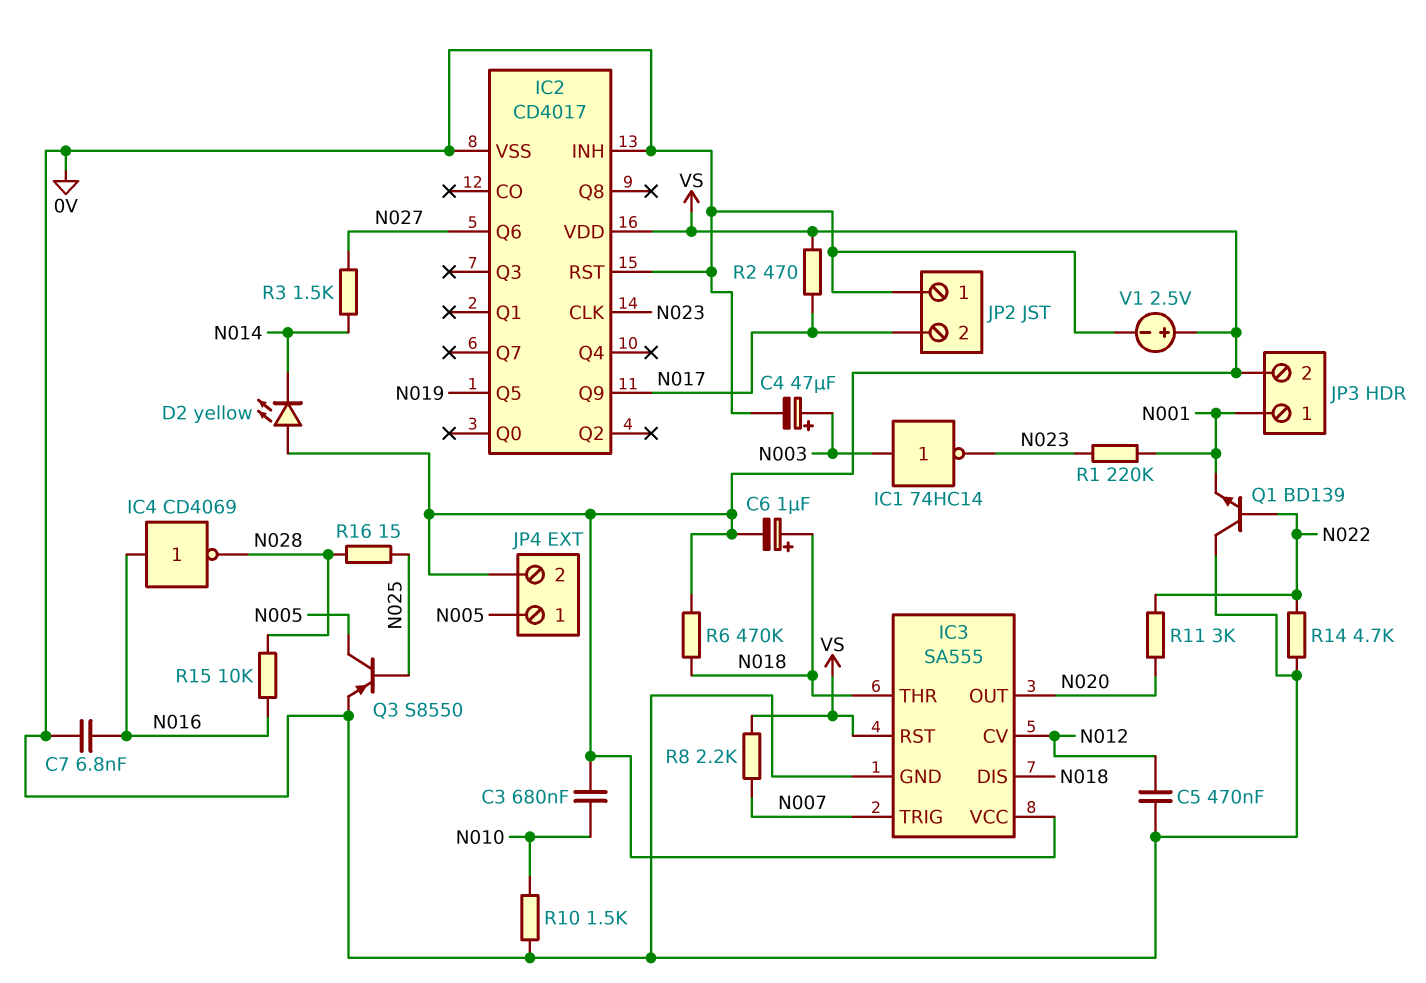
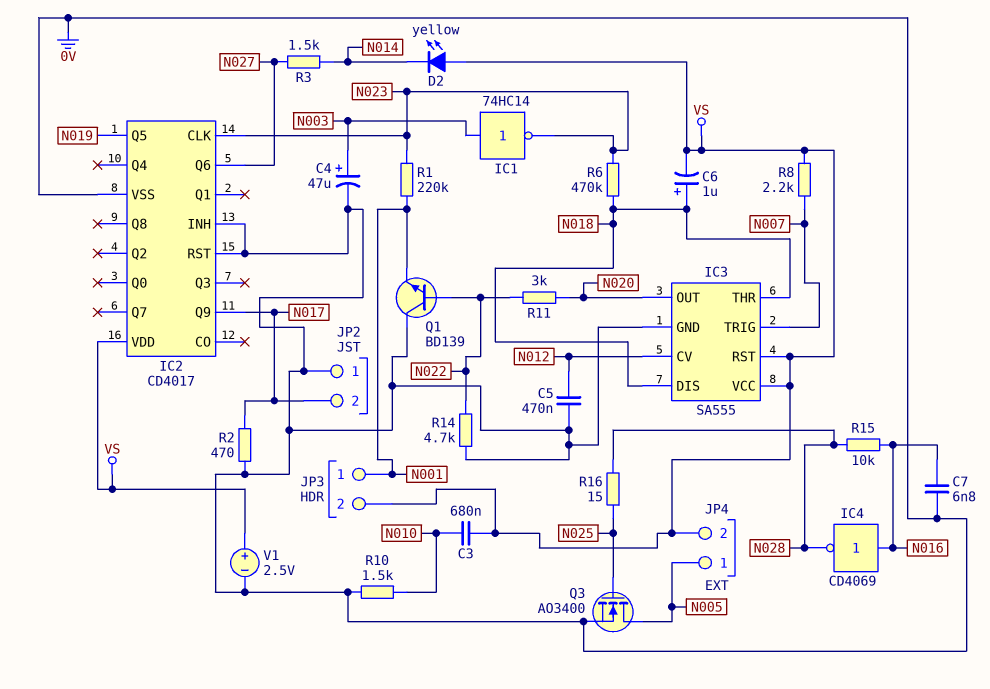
Q3: PNP S8550 (B N025, C N005, E 0V) -> NMOS AO3400 (G N025, D N005, S 0V)
R2: 470 (N017, VS) -> 470 (0V, N017)
R6: 470k (N018, VS) -> 470k (N018, N023)

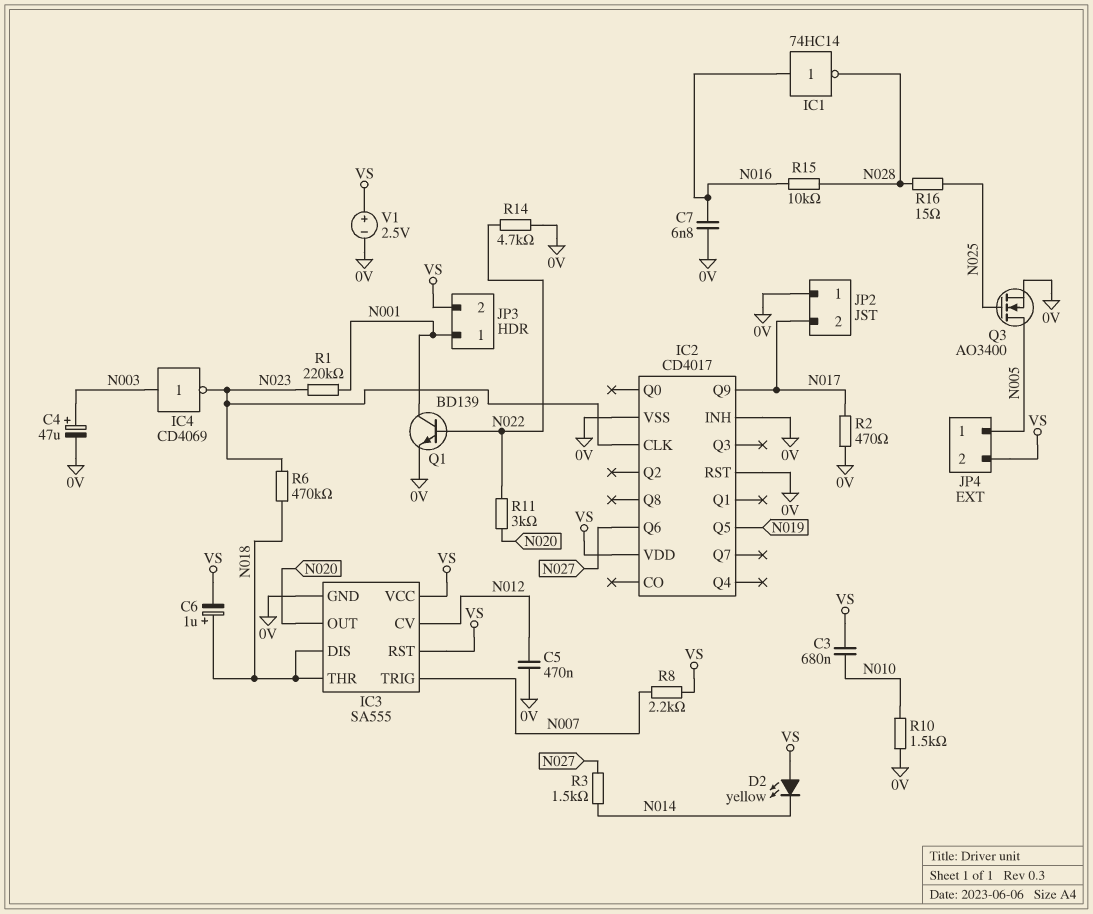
IC1: NOT 74HC14 (in N003, out N023) -> NOT 74HC14 (in N016, out N028)
IC4: NOT CD4069 (in N016, out N028) -> NOT CD4069 (in N003, out N023)
Q1: NPN BD139 (B N022, C 0V, E N001) -> NPN BD139 (B N022, C N001, E 0V)

